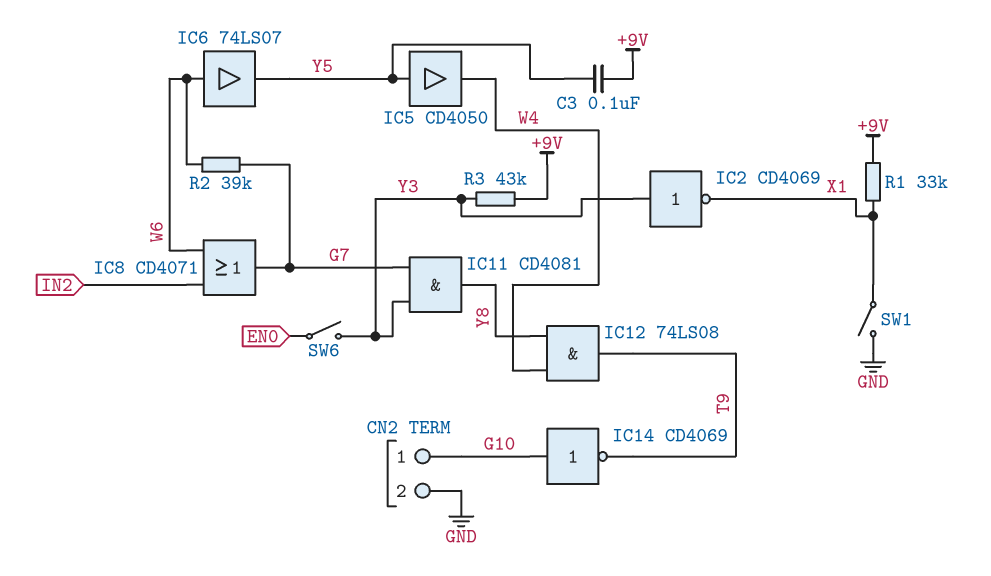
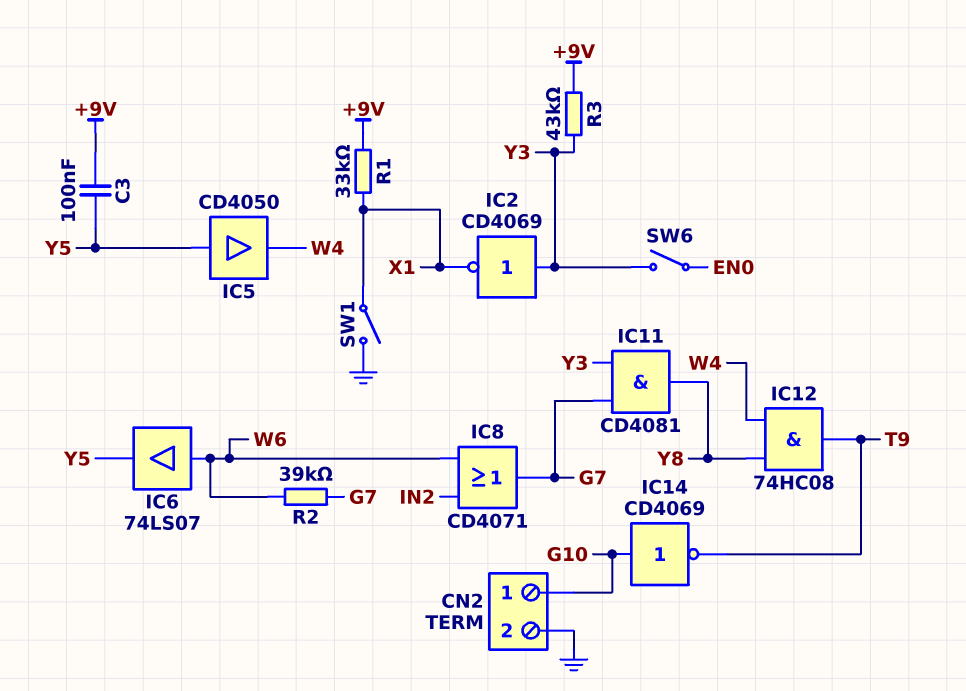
IC12: AND 74LS08 (in W4, in Y8, out T9) -> AND 74HC08 (in W4, in Y8, out T9)

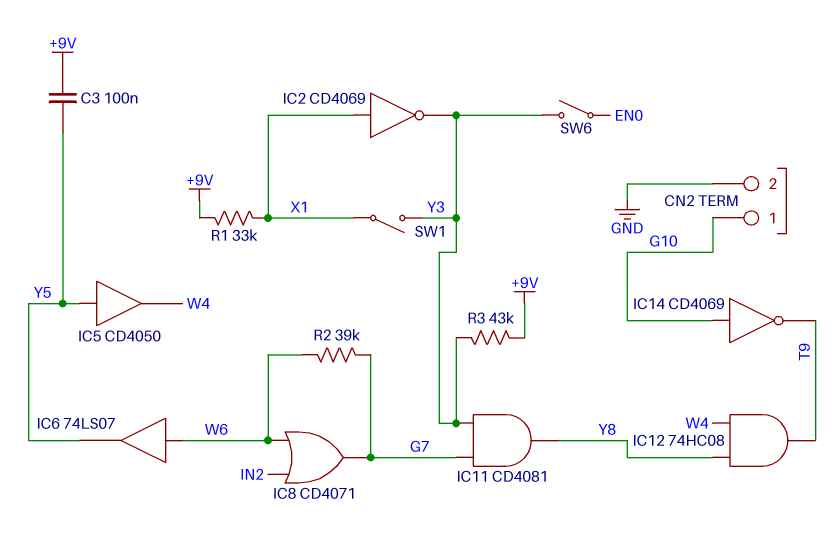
IC2: NOT CD4069 (in Y3, out X1) -> NOT CD4069 (in X1, out Y3)
SW1: switch (GND, X1) -> switch (X1, Y3)

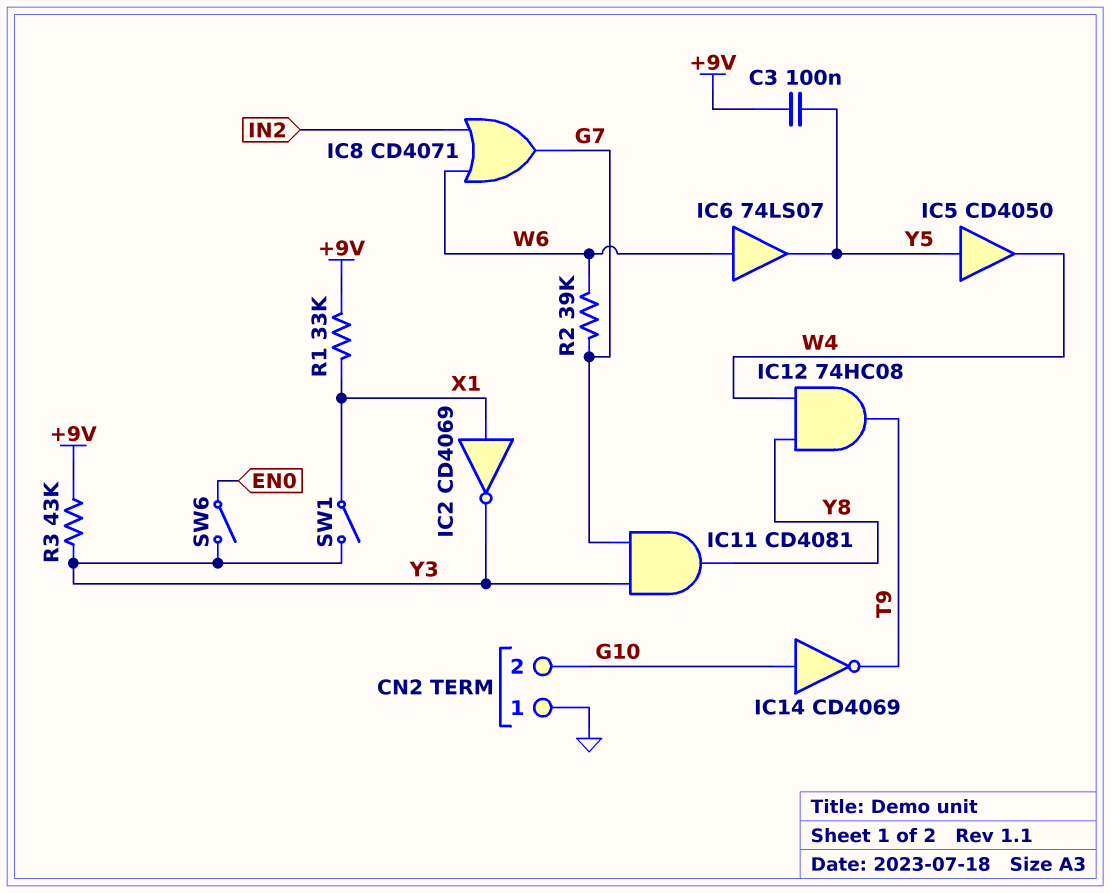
CN2 pin 1: G10 -> GND
CN2 pin 2: GND -> G10

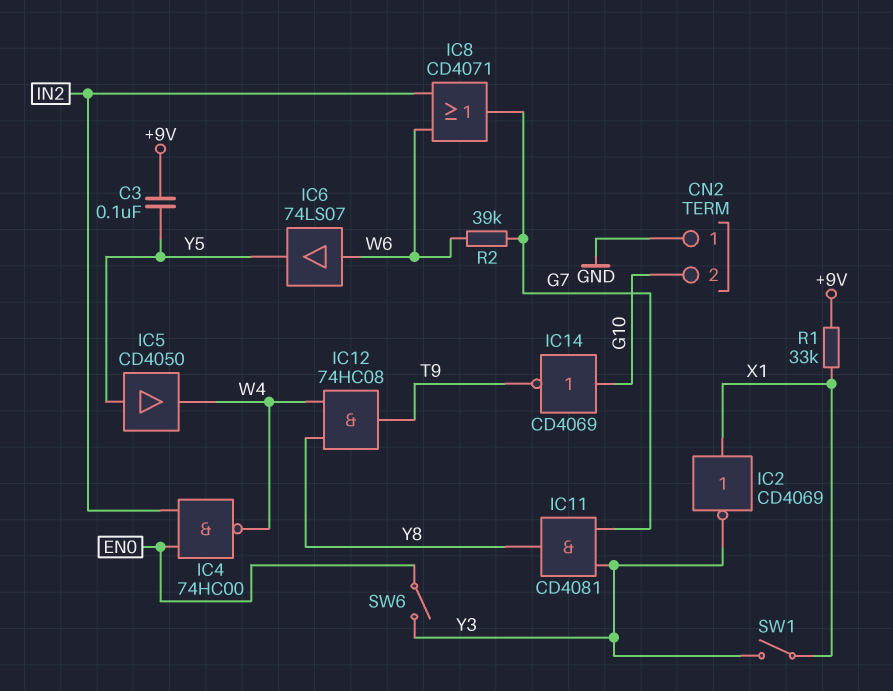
IC4: none -> NAND 74HC00 (in EN0, in IN2, out W4)
R3: 43k (+9V, Y3) -> none

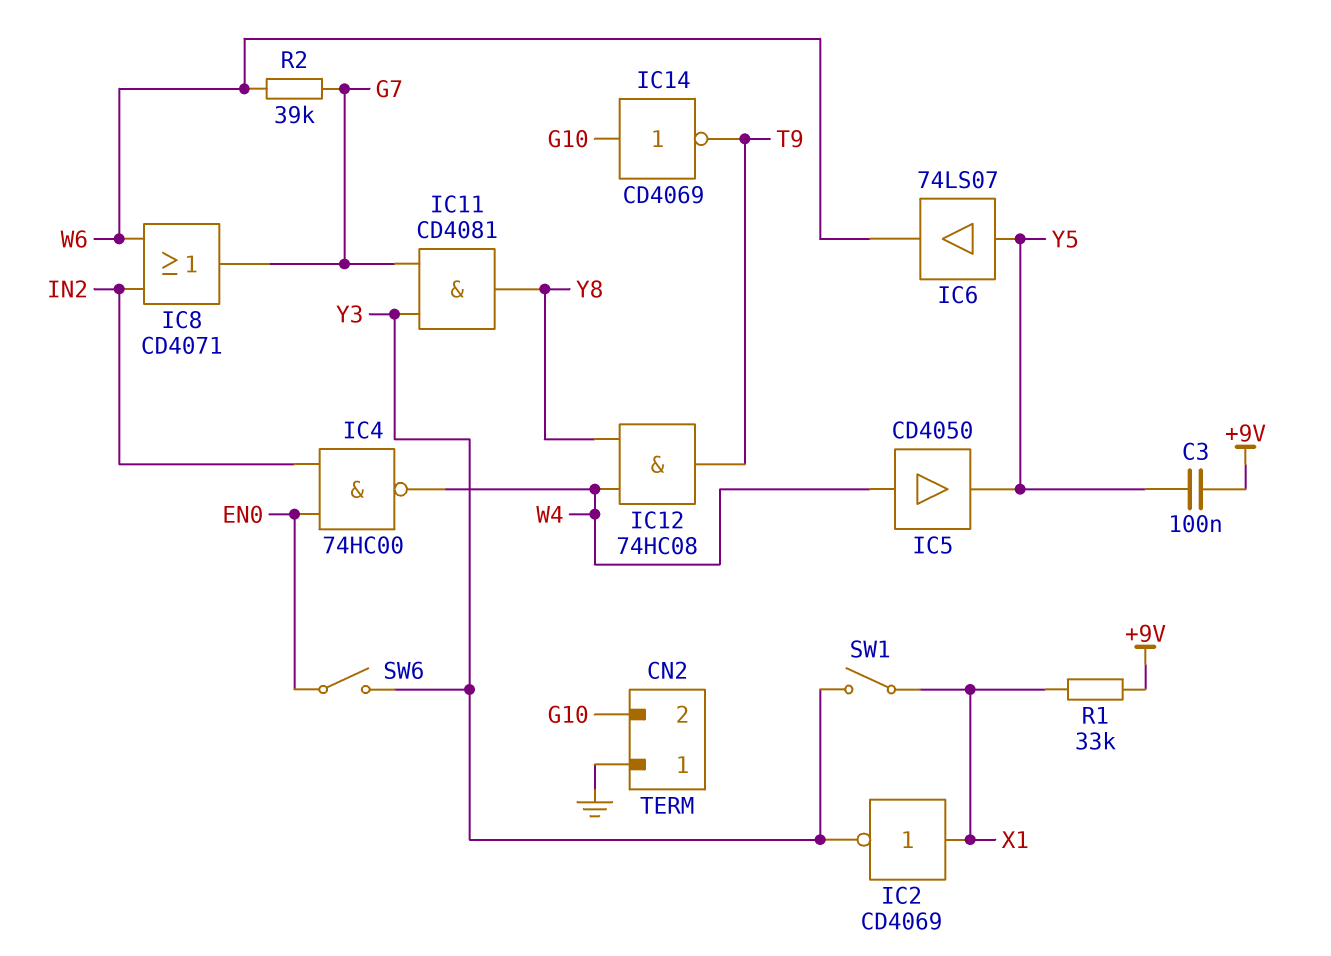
IC5: buffer CD4050 (in Y5, out W4) -> buffer CD4050 (in W4, out Y5)
IC6: buffer 74LS07 (in W6, out Y5) -> buffer 74LS07 (in Y5, out W6)

